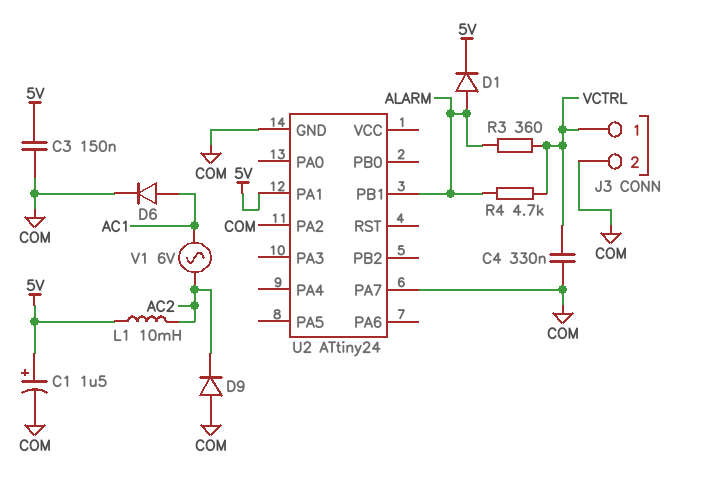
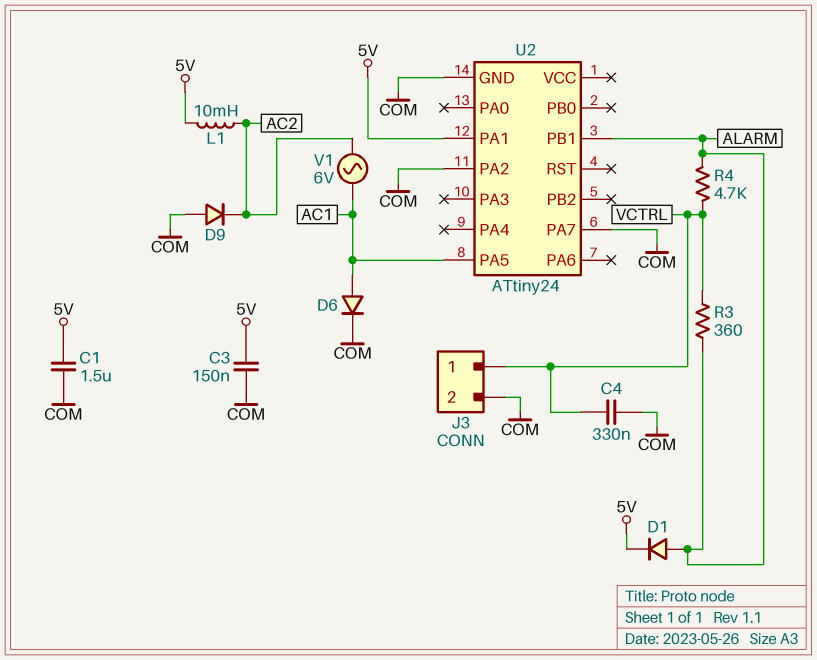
C1: 1.5uF (plus 5V, minus COM) -> 1.5uF (5V, COM)
U2 pin PA5: none -> AC1

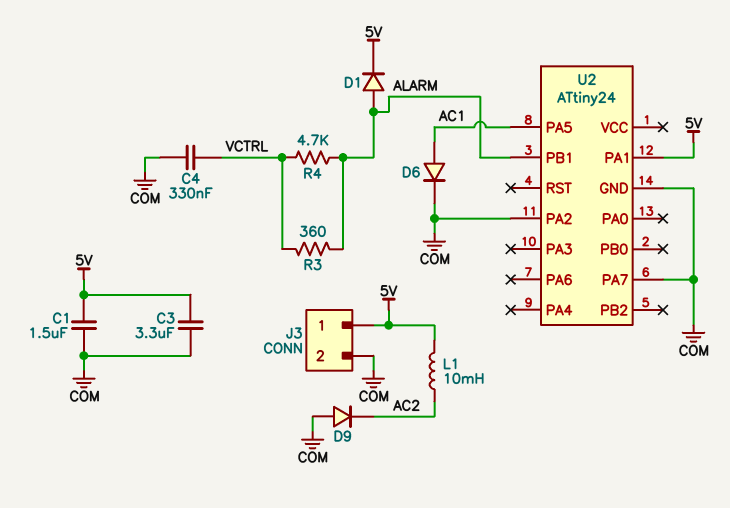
C3: 150nF (5V, COM) -> 3.3uF (5V, COM)
J3 pin 1: VCTRL -> 5V
V1: AC 6V (AC1, AC2) -> none

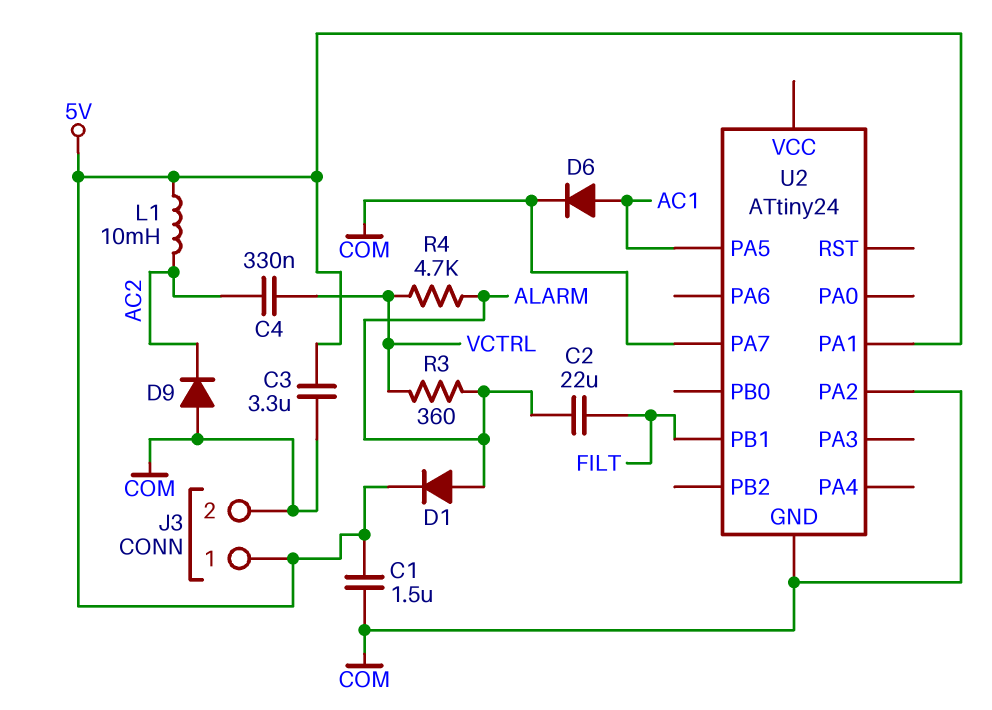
C2: none -> 22uF (ALARM, FILT)
C4: 330nF (COM, VCTRL) -> 330nF (AC2, VCTRL)
U2 pin PB1: ALARM -> FILT

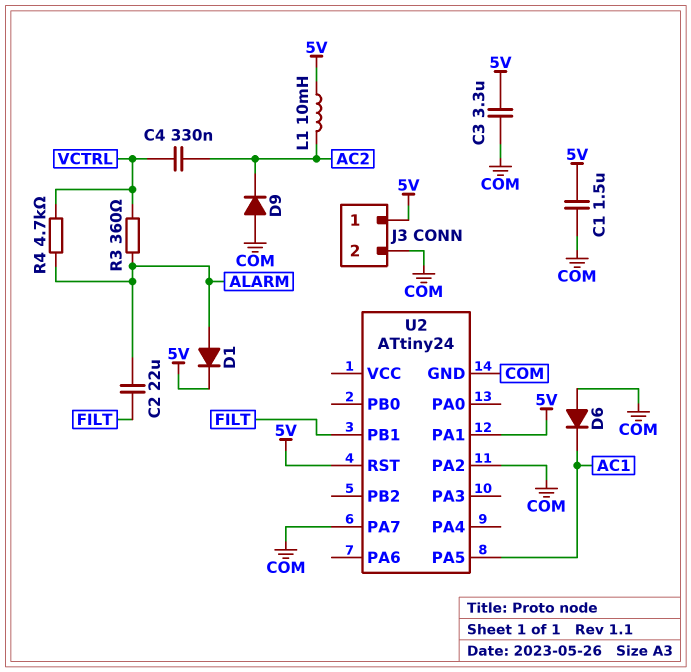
D6: diode (A AC1, K COM) -> diode (A COM, K AC1)
U2 pin RST: none -> 5V

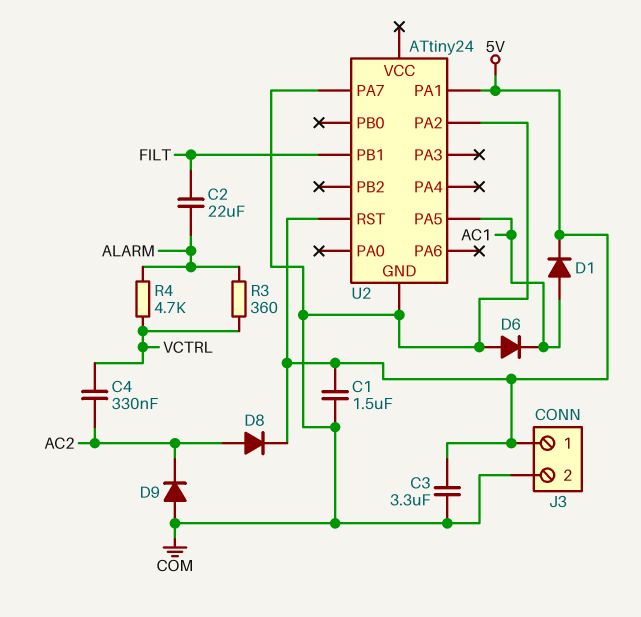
D1: diode (A ALARM, K 5V) -> diode (A AC1, K 5V)
D8: none -> diode (A AC2, K 5V)
L1: 10mH (5V, AC2) -> none

